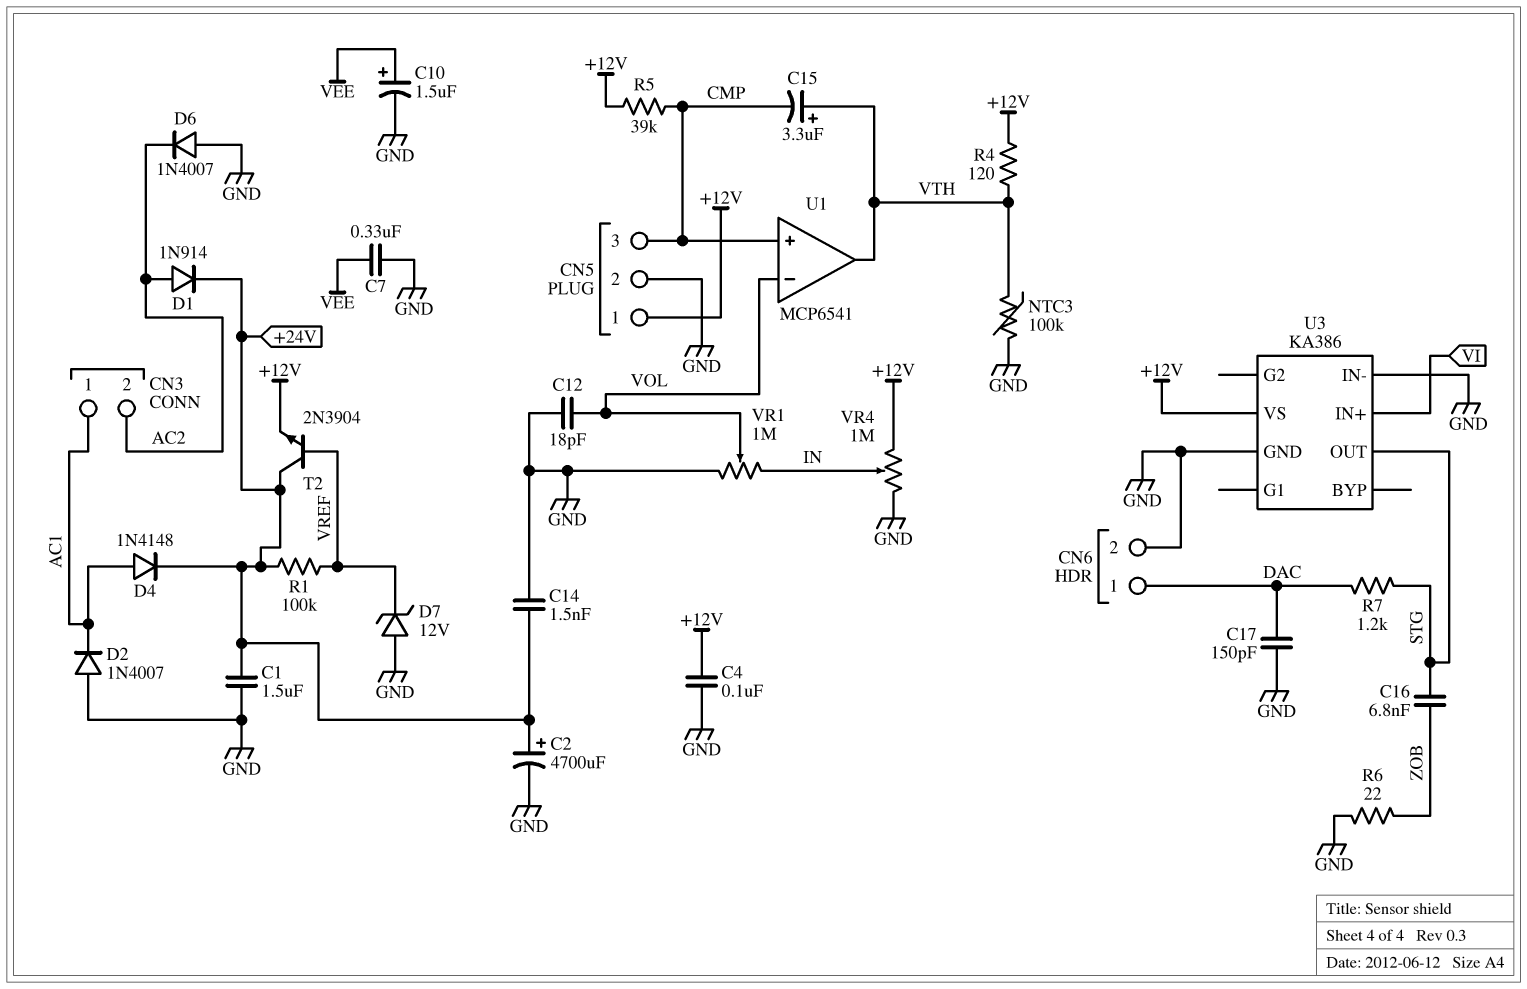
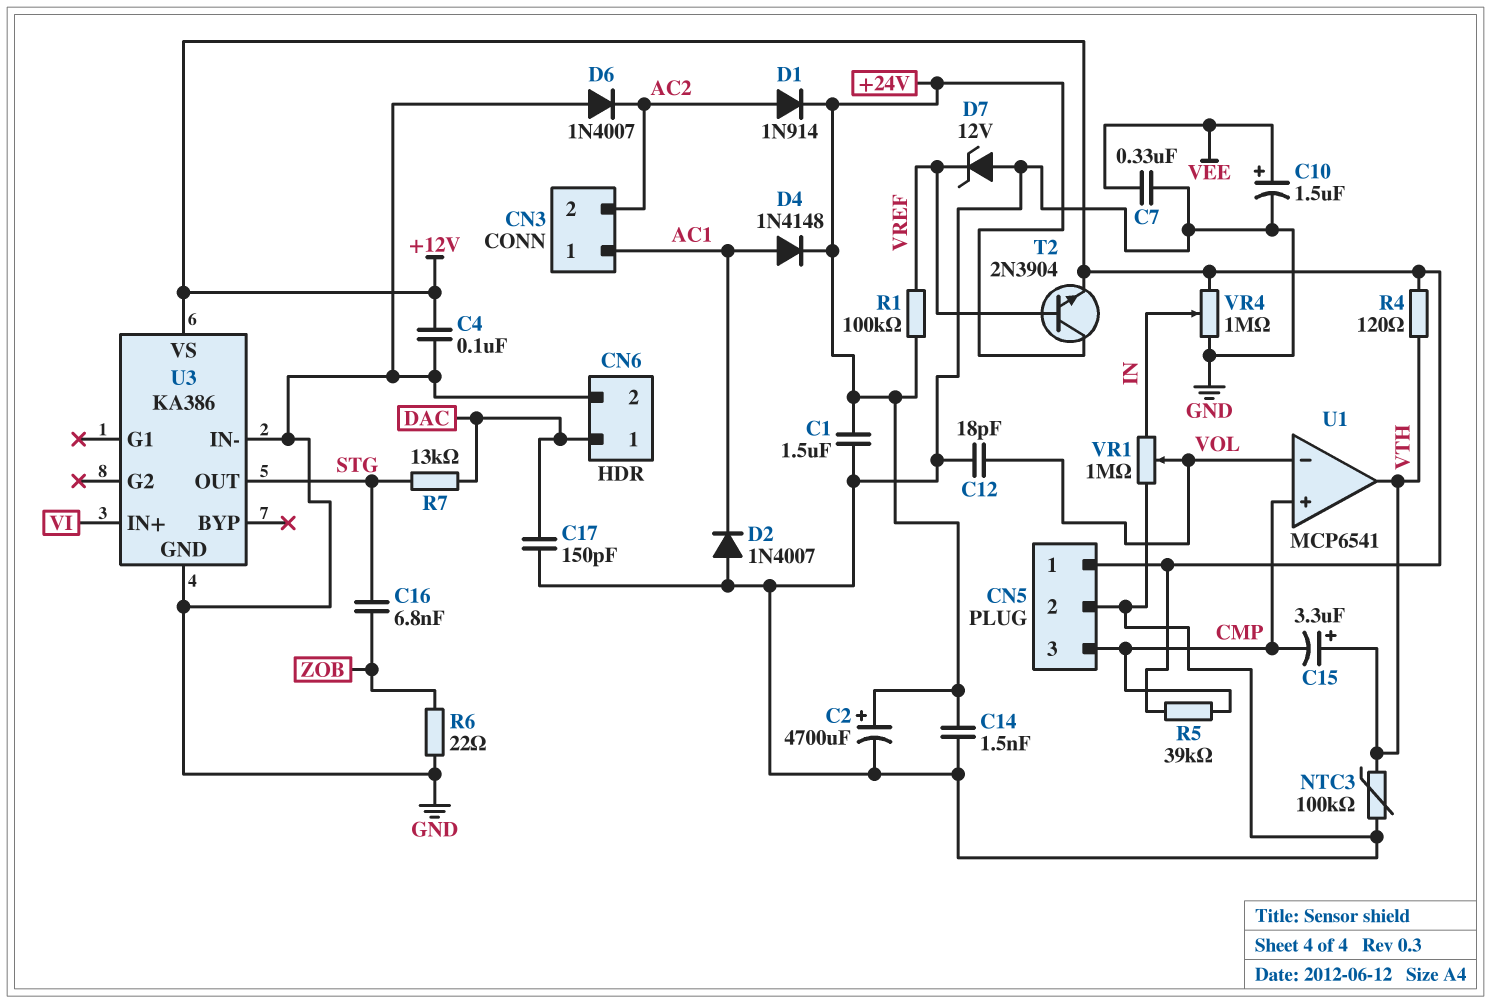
R7: 1.2k (DAC, STG) -> 13k (DAC, STG)

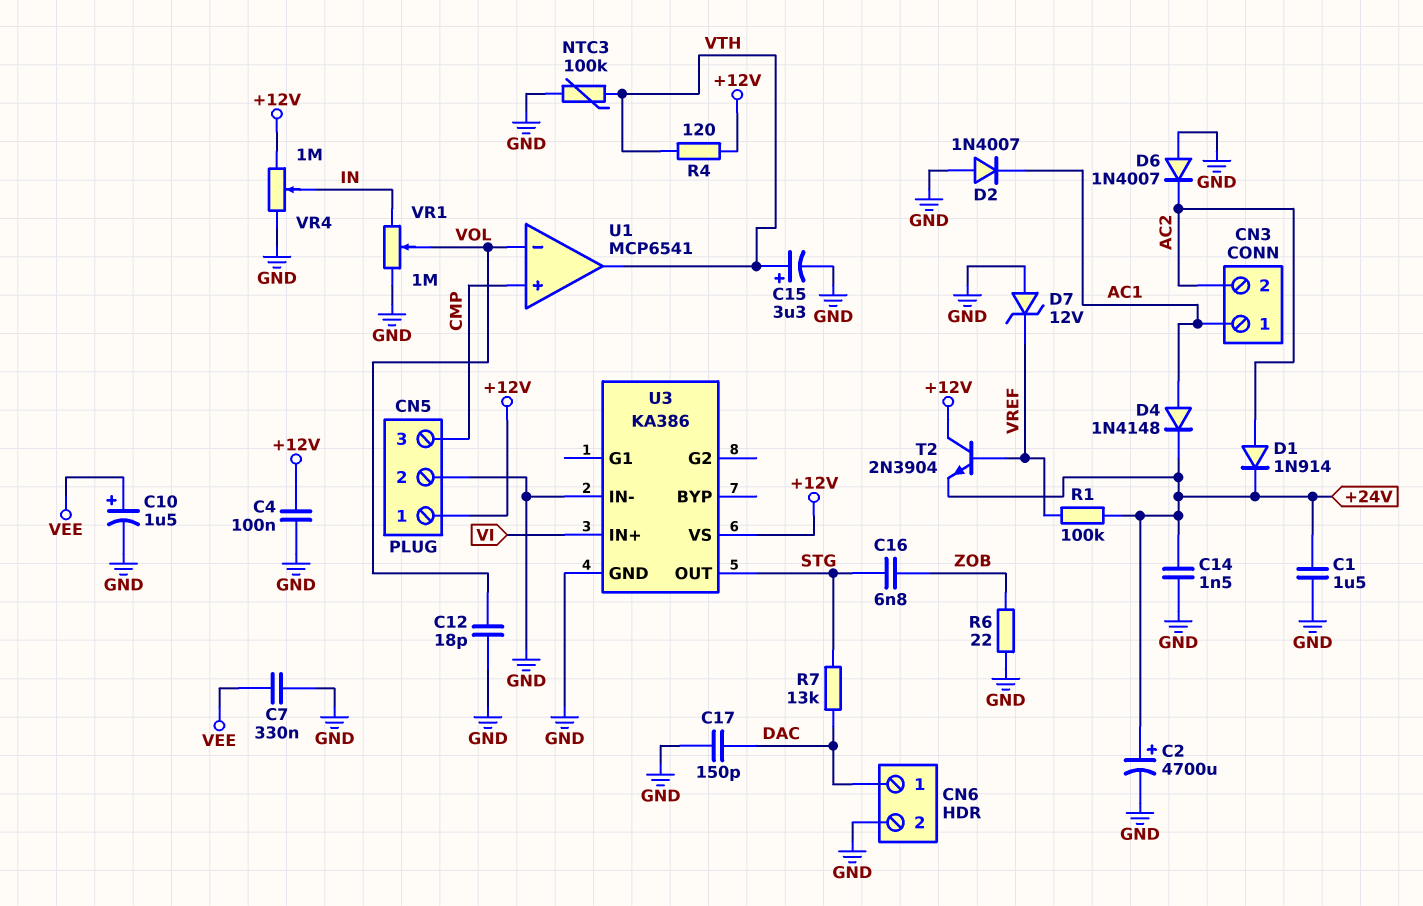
C15: 3.3uF (plus VTH, minus CMP) -> 3.3uF (plus VTH, minus GND)
R5: 39k (+12V, CMP) -> none
T2: NPN 2N3904 (B VREF, C +24V, E +12V) -> NPN 2N3904 (B VREF, C +12V, E +24V)

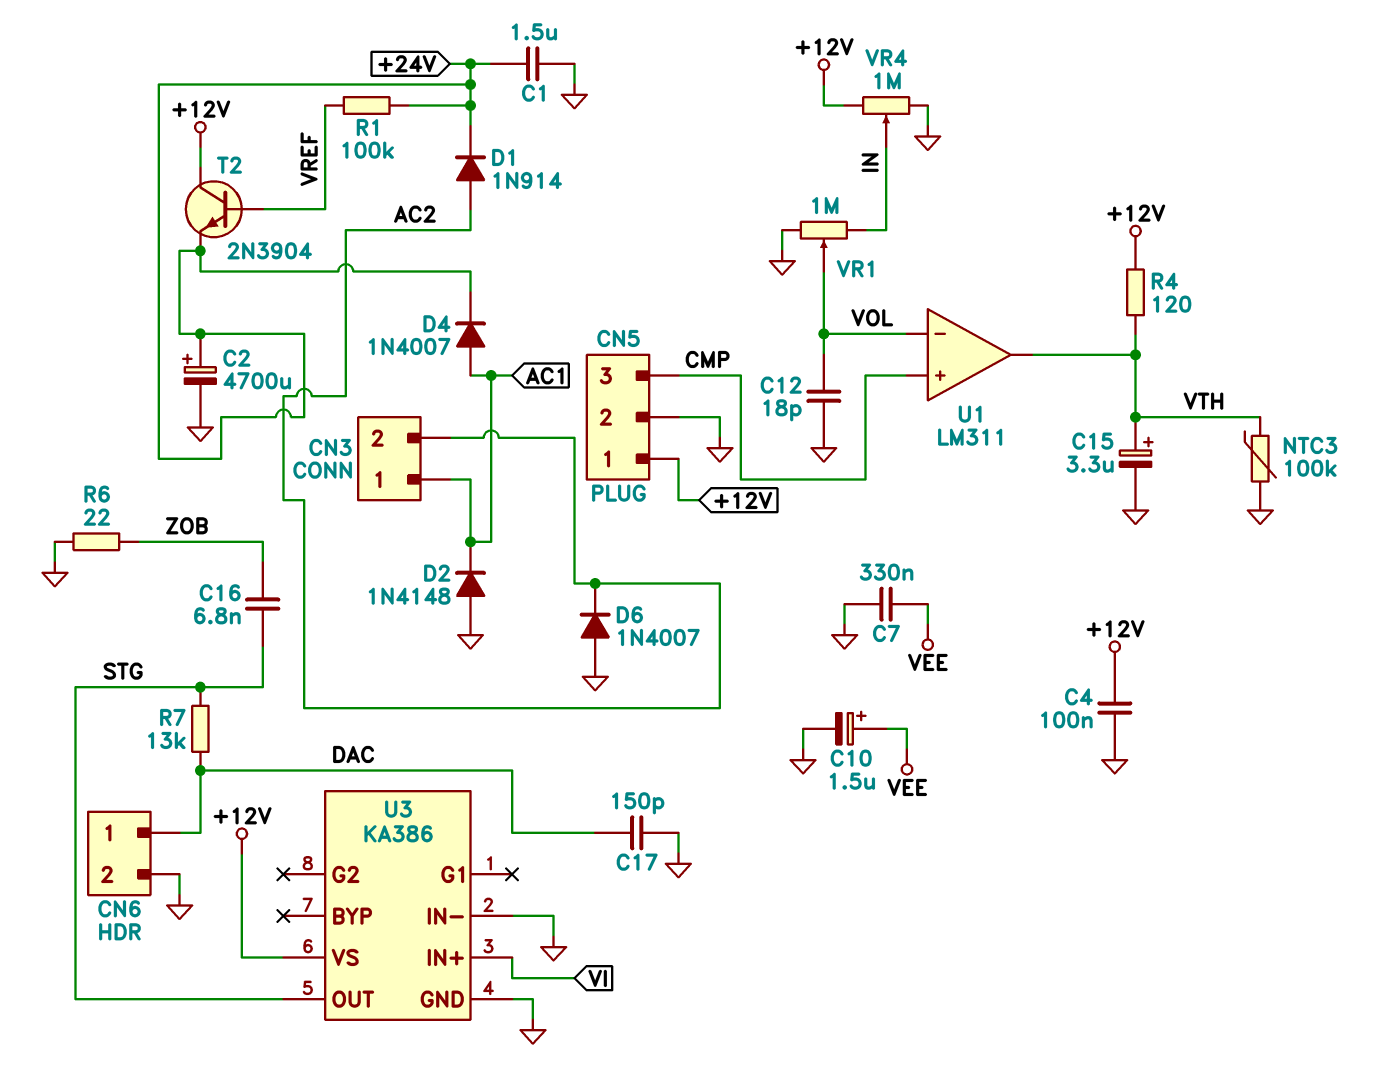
C14: 1.5nF (+24V, GND) -> none
D2: diode 1N4007 (A GND, K AC1) -> diode 1N4148 (A GND, K AC1)
D4: diode 1N4148 (A AC1, K +24V) -> diode 1N4007 (A AC1, K +24V)
D7: zener 12V (A GND, K VREF) -> none
U1: MCP6541 -> LM311

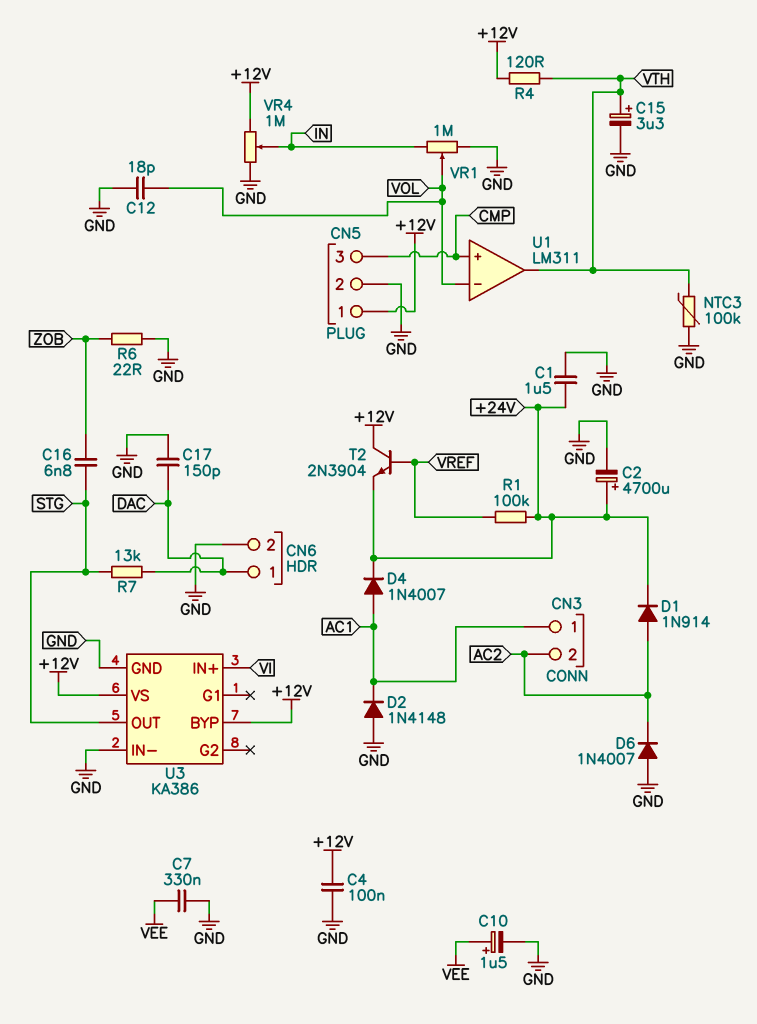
U3 pin BYP: none -> +12V

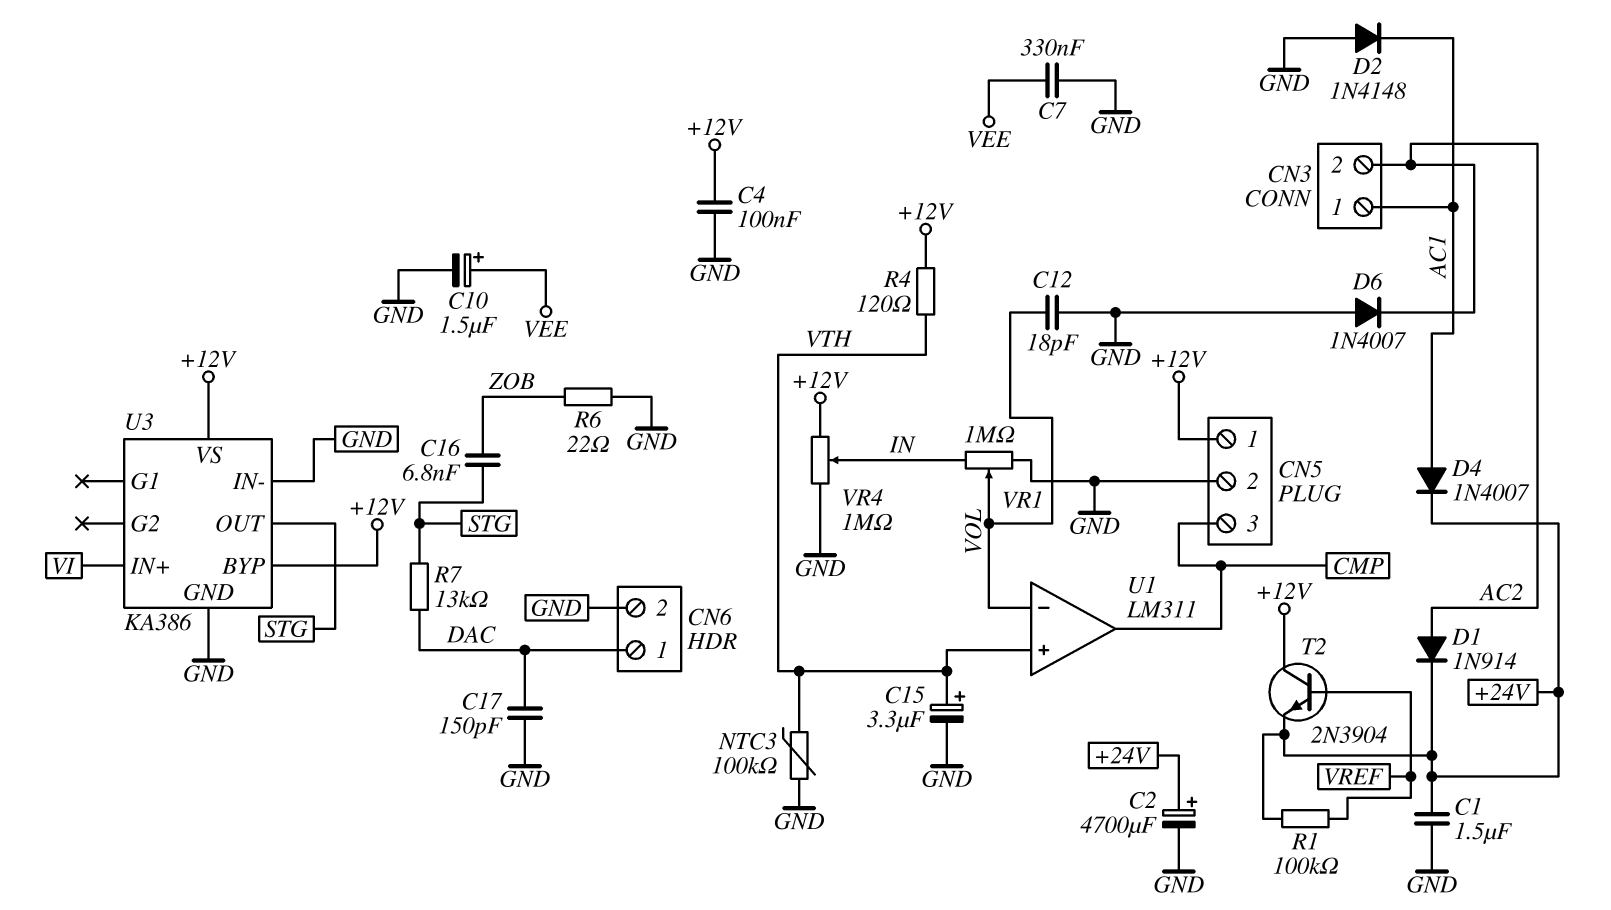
U1 pin in+: CMP -> VTH
U1 pin out: VTH -> CMP

